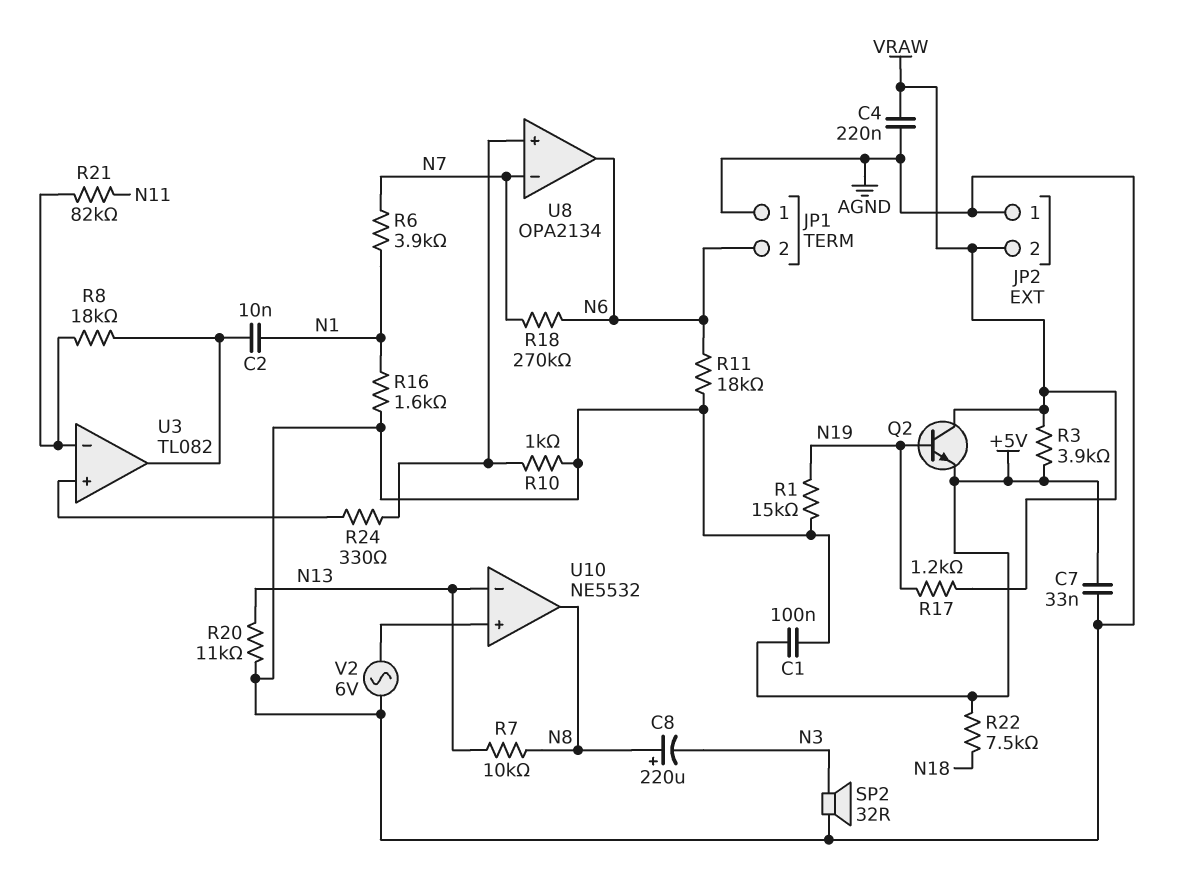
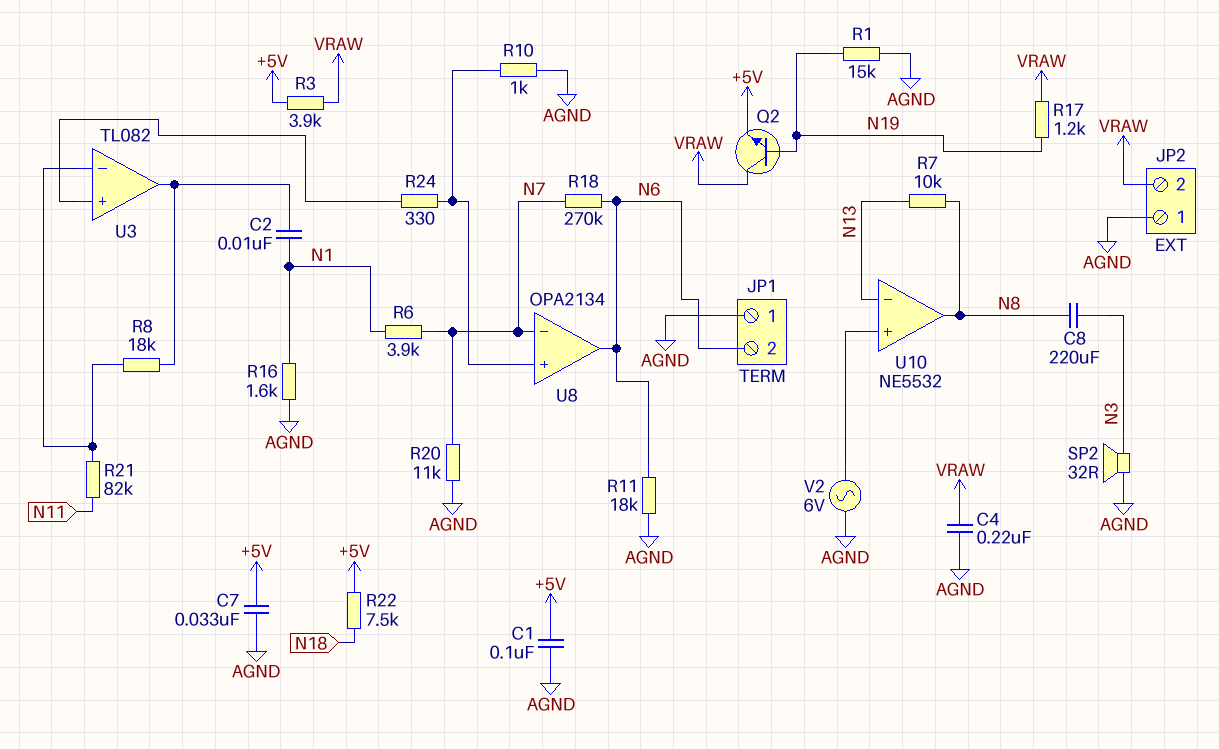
C8: 220uF (plus N8, minus N3) -> 220uF (N3, N8)
R20: 11k (AGND, N13) -> 11k (AGND, N7)

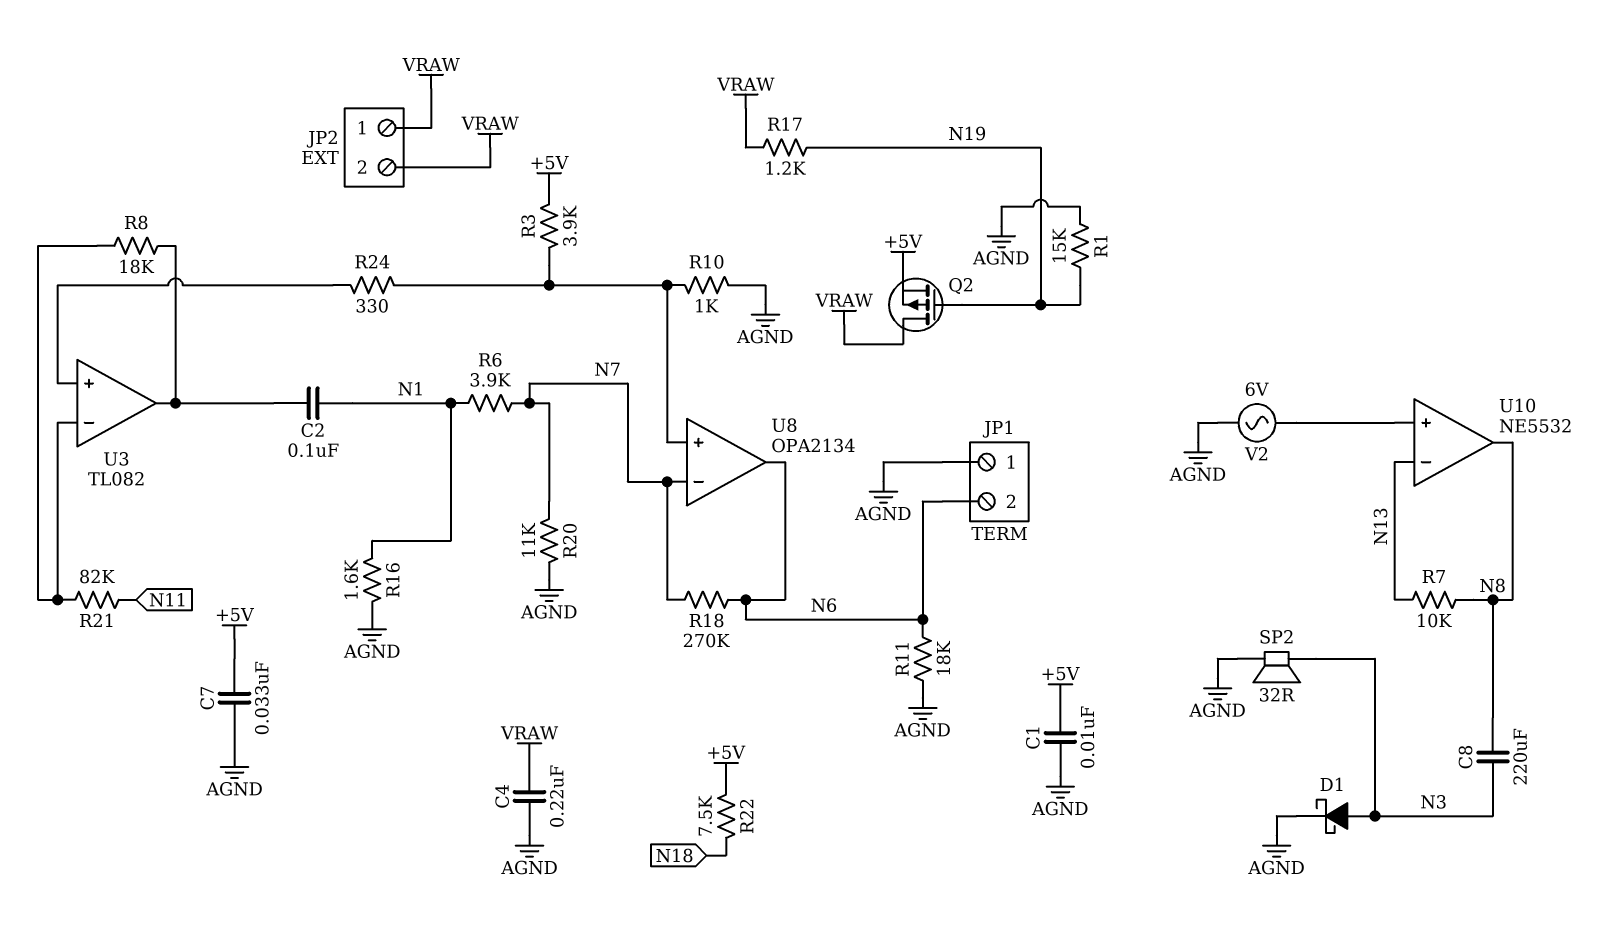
C1: 100nF (+5V, AGND) -> 10nF (+5V, AGND)
C2: 10nF (N1, U3/out) -> 100nF (N1, U3/out)
D1: none -> schottky (A N3, K AGND)
JP2 pin 1: AGND -> VRAW
Q2: NPN (B N19, C VRAW, E +5V) -> PMOS (G N19, D VRAW, S +5V)
R3: 3.9k (+5V, VRAW) -> 3.9k (+5V, U8/in+)

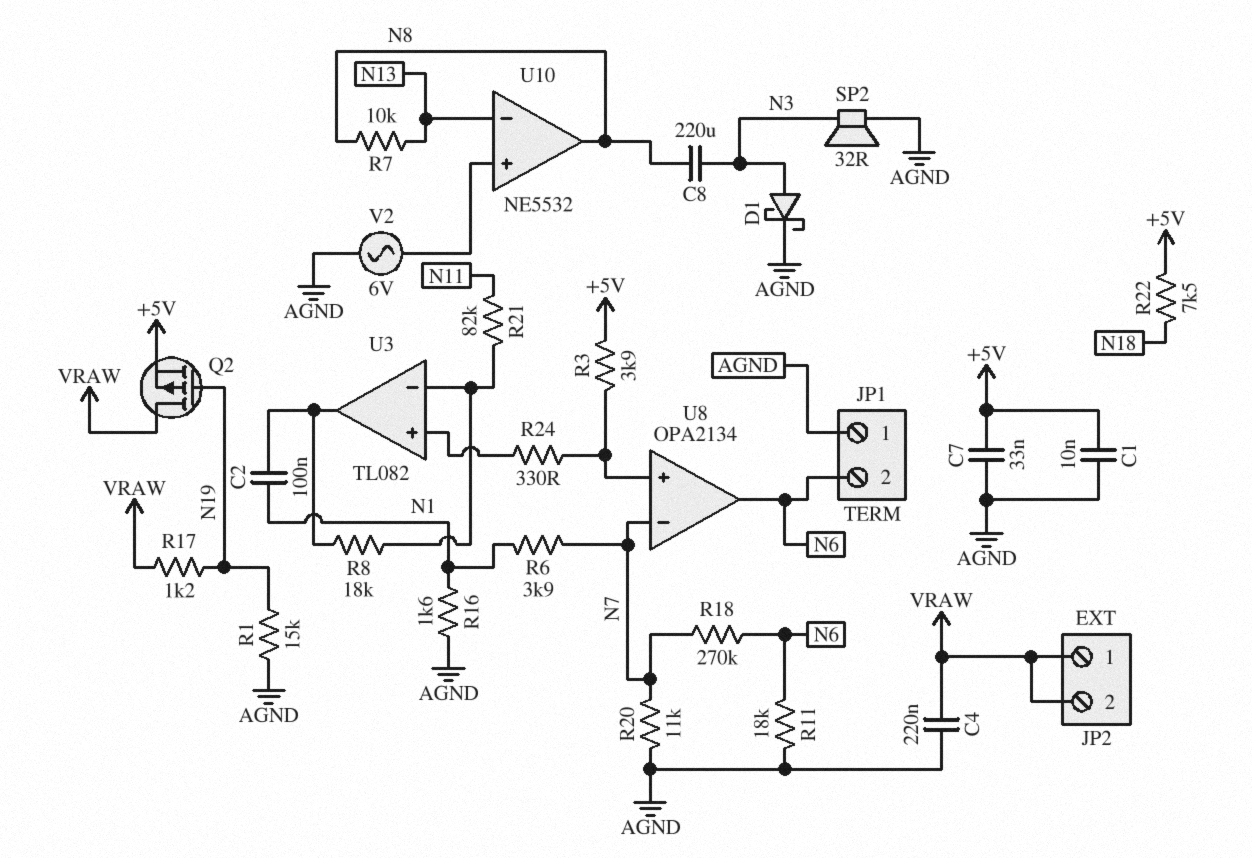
R10: 1k (AGND, U8/in+) -> none

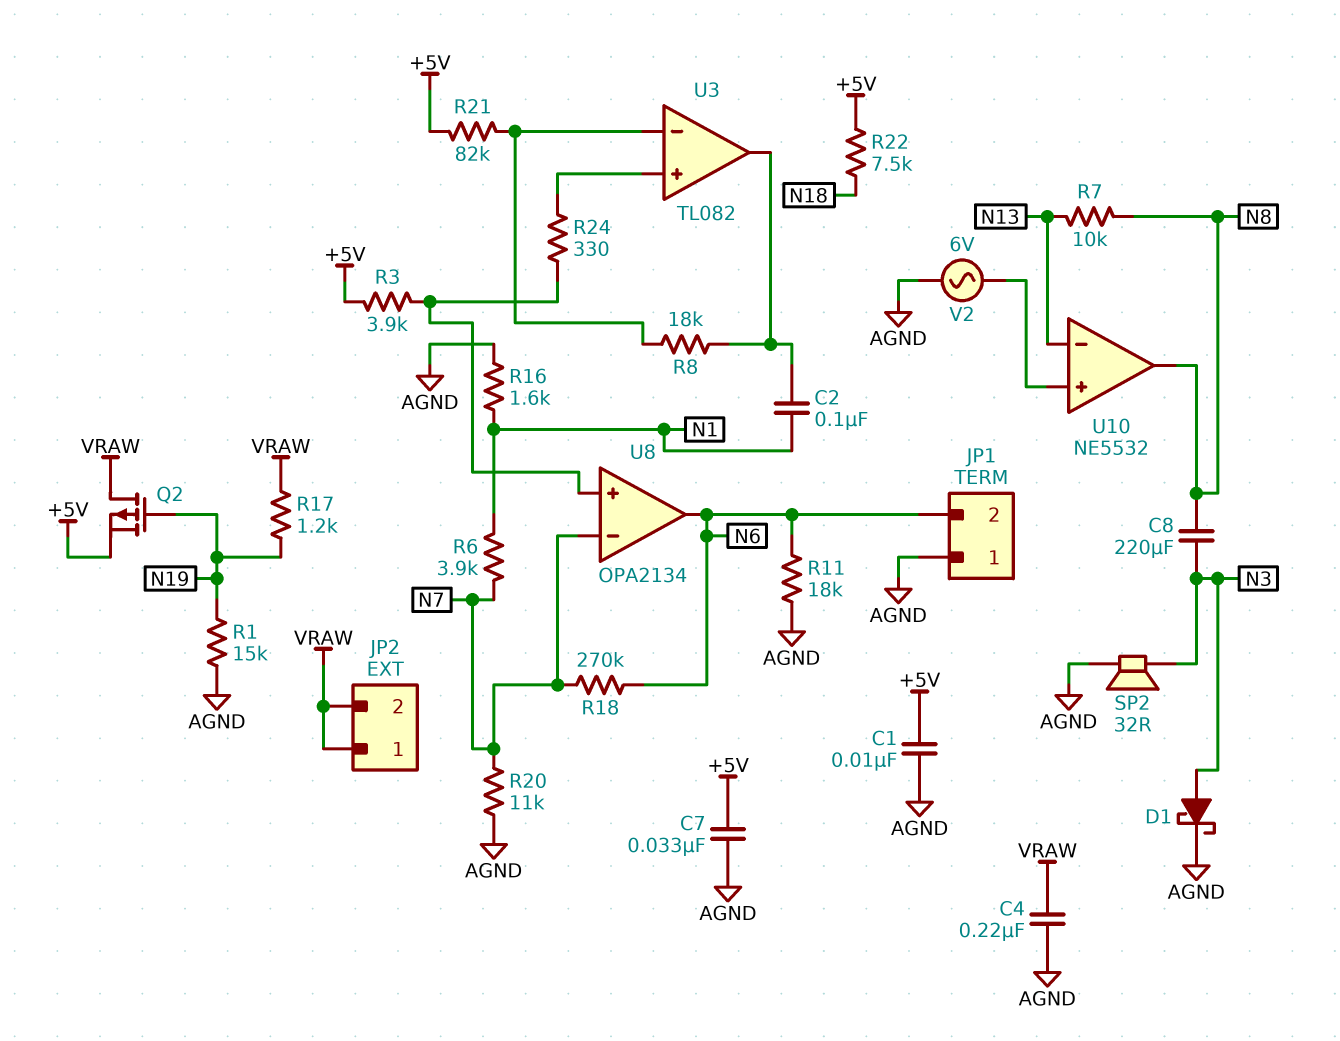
R21: 82k (N11, U3/in-) -> 82k (+5V, U3/in-)

